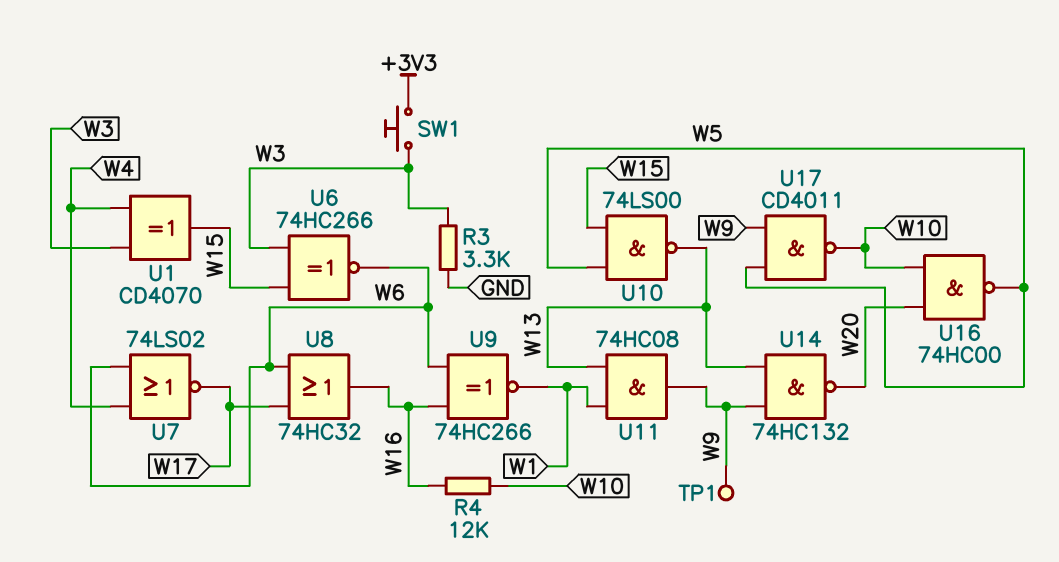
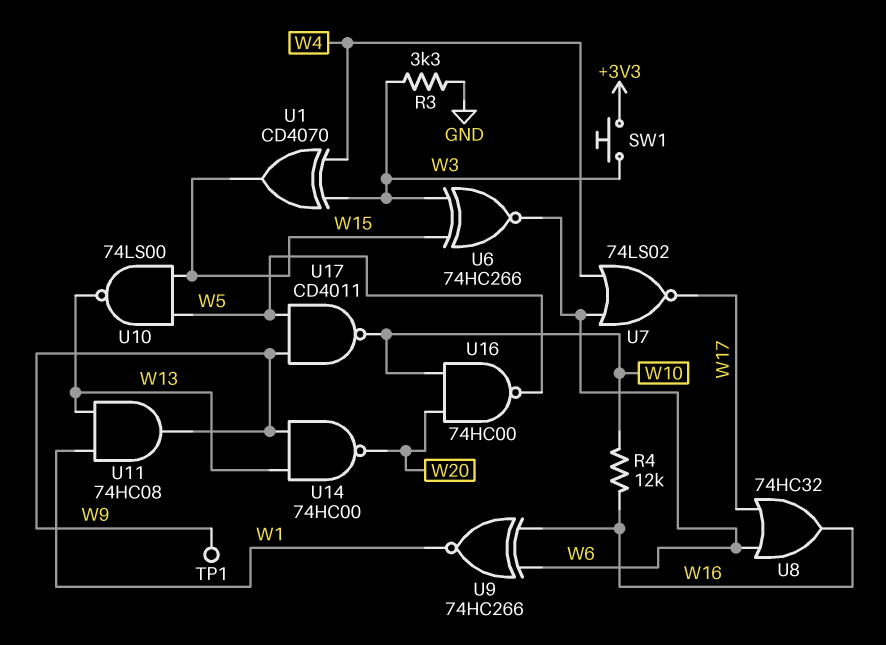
U14: NAND 74HC132 (in W9, in W13, out W20) -> NAND 74HC00 (in W9, in W13, out W20)

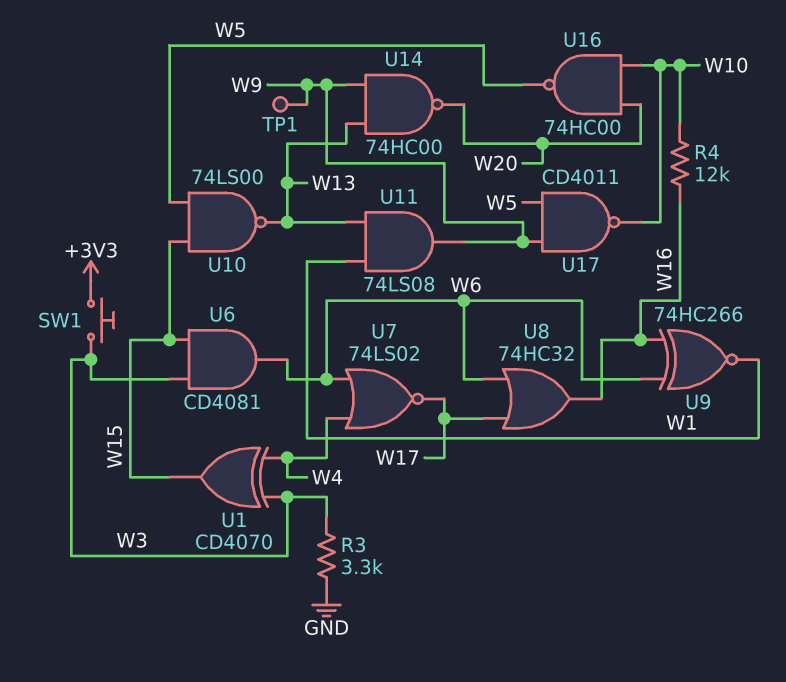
U6: XNOR 74HC266 (in W3, in W15, out W6) -> AND CD4081 (in W3, in W15, out W6)
U11: AND 74HC08 (in W1, in W13, out W9) -> AND 74LS08 (in W1, in W13, out W9)

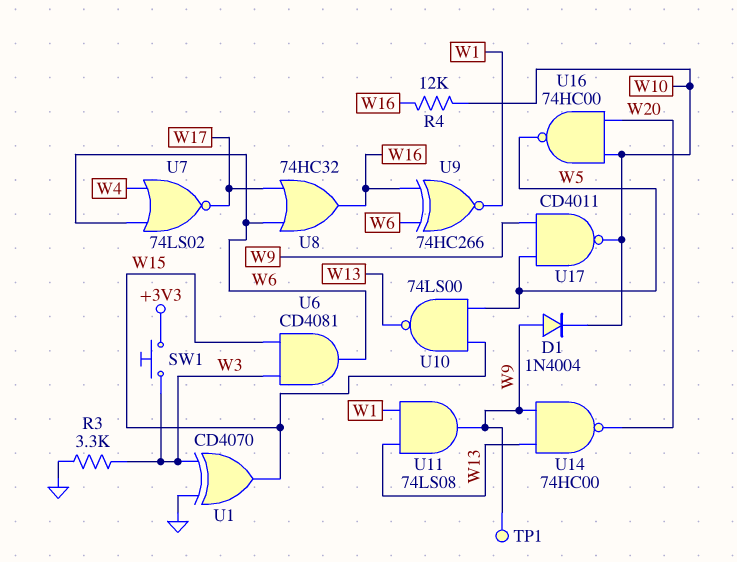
D1: none -> diode 1N4004 (A W9, K W10)
U1: XOR CD4070 (in W3, in W4, out W15) -> XOR CD4070 (in GND, in W3, out W15)

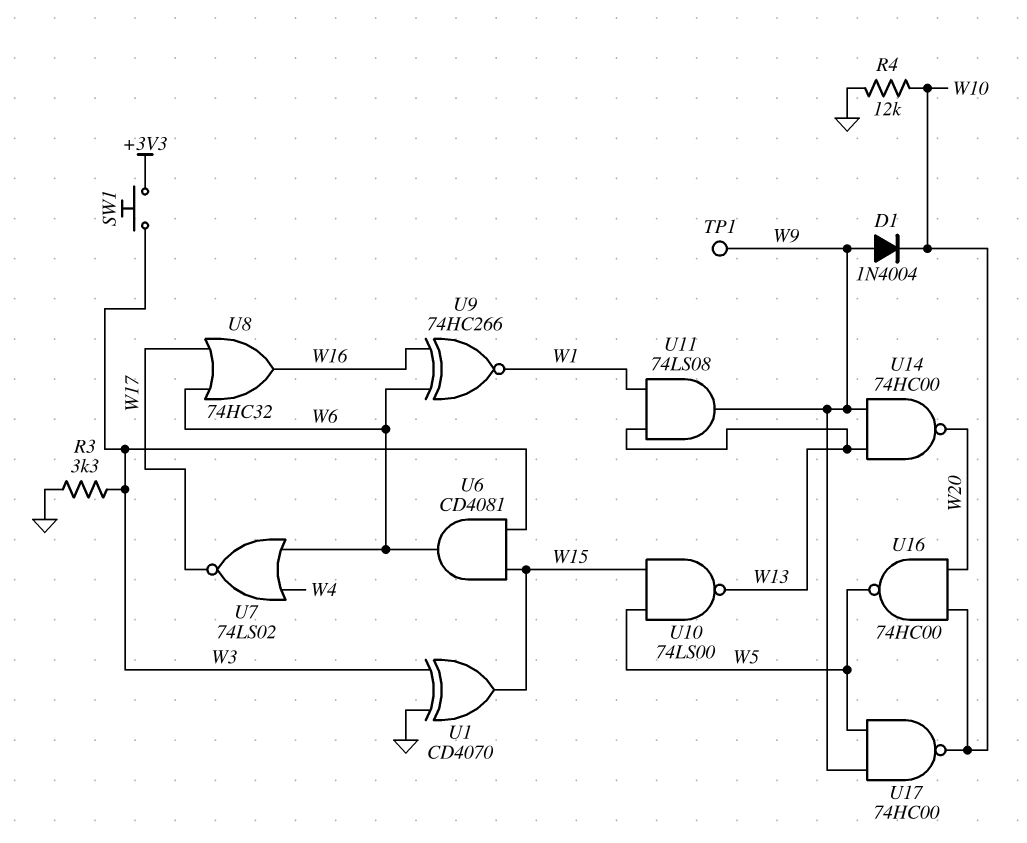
R4: 12k (W10, W16) -> 12k (GND, W10)
U17: NAND CD4011 (in W5, in W9, out W10) -> NAND 74HC00 (in W5, in W9, out W10)

